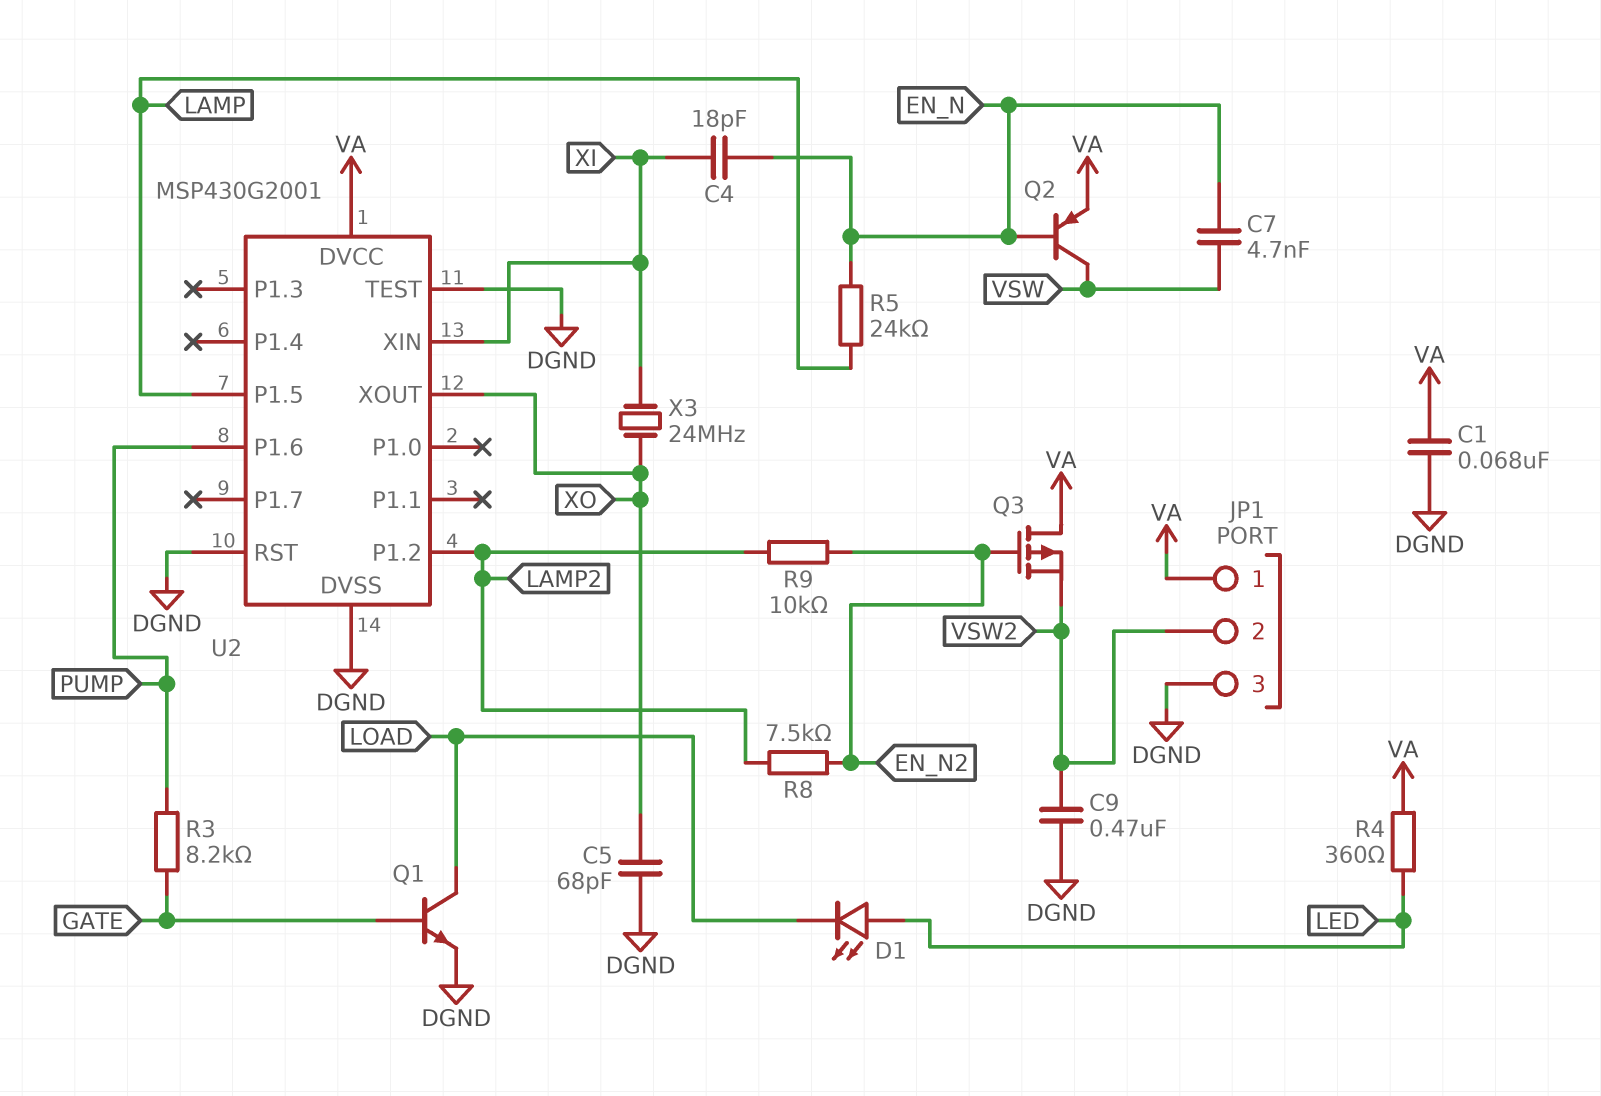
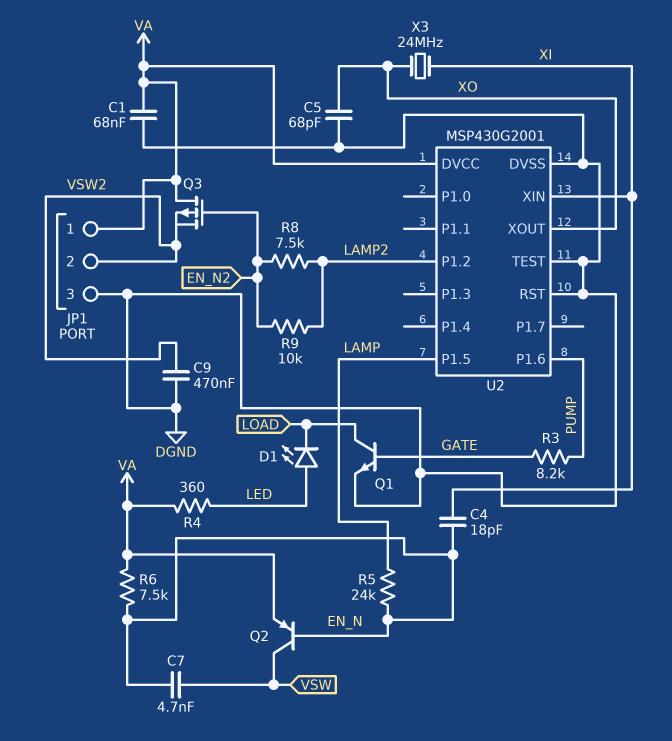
R6: none -> 7.5k (EN_N, VA)

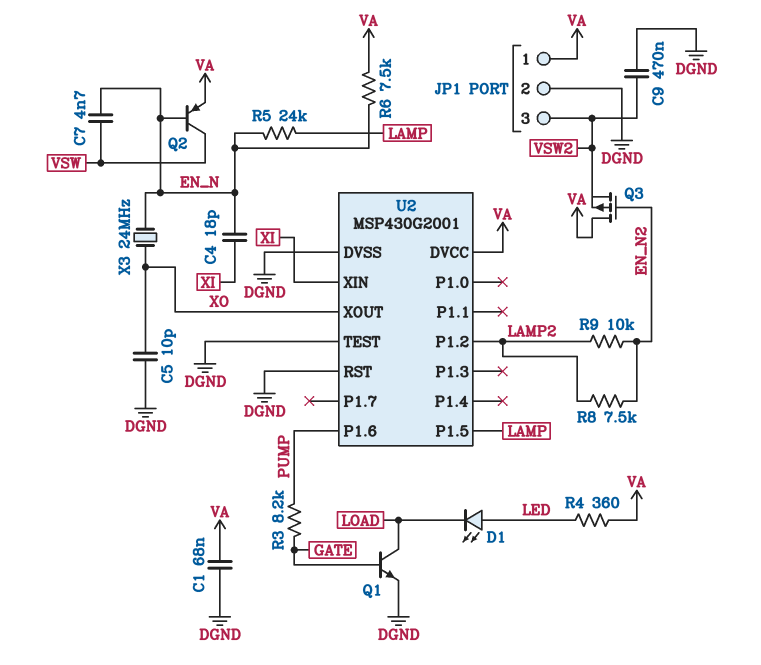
C5: 68pF (DGND, XO) -> 10pF (DGND, XO)
JP1 pin 2: VSW2 -> DGND
JP1 pin 3: DGND -> VSW2
X3: 24MHz (XI, XO) -> 24MHz (EN_N, XO)

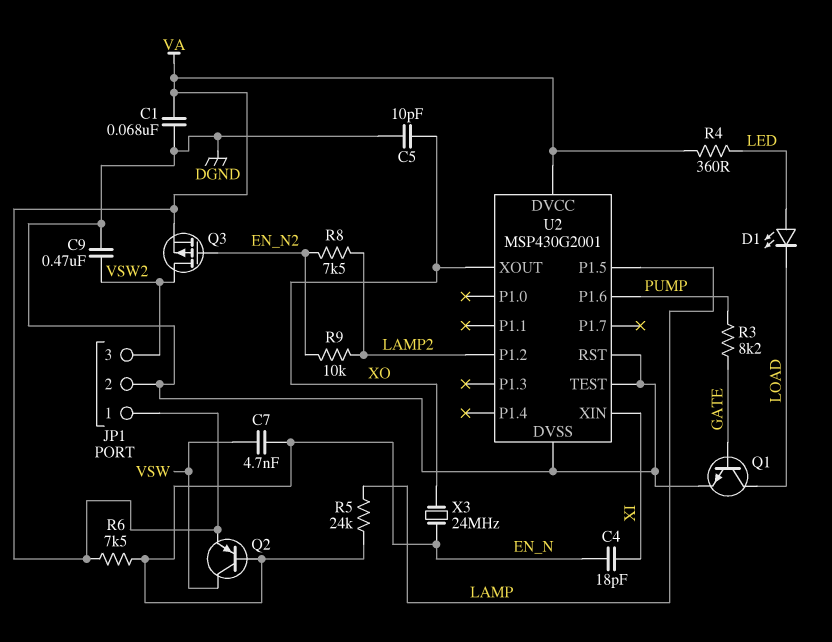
Q3: PMOS (G EN_N2, D VA, S VSW2) -> PMOS (G EN_N2, D VSW2, S VA)

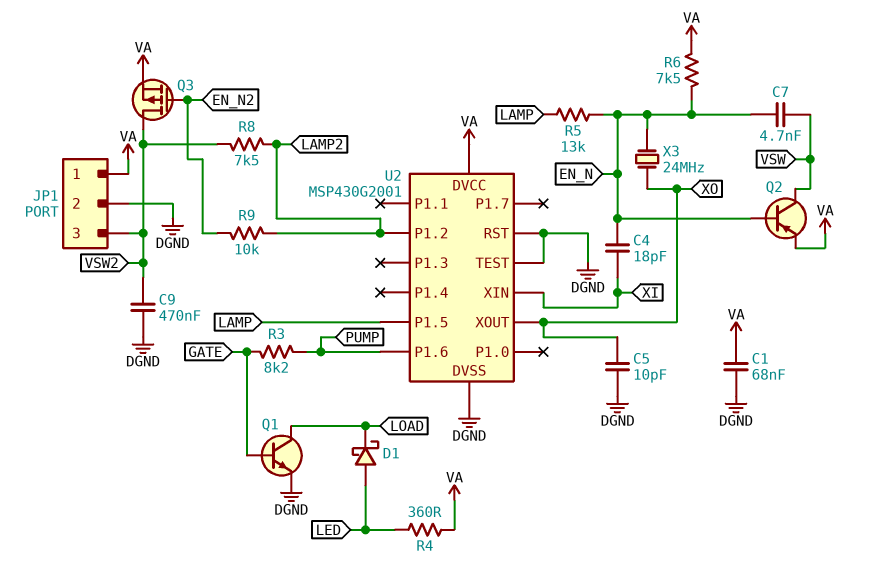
D1: LED (A LED, K LOAD) -> schottky (A LED, K LOAD)
R5: 24k (EN_N, LAMP) -> 13k (EN_N, LAMP)
R8: 7.5k (EN_N2, LAMP2) -> 7.5k (LAMP2, VSW2)

